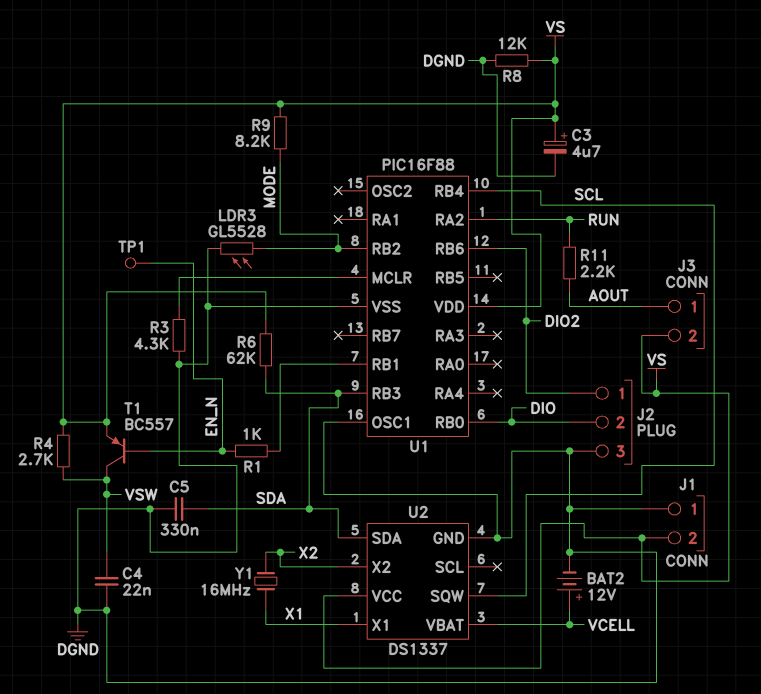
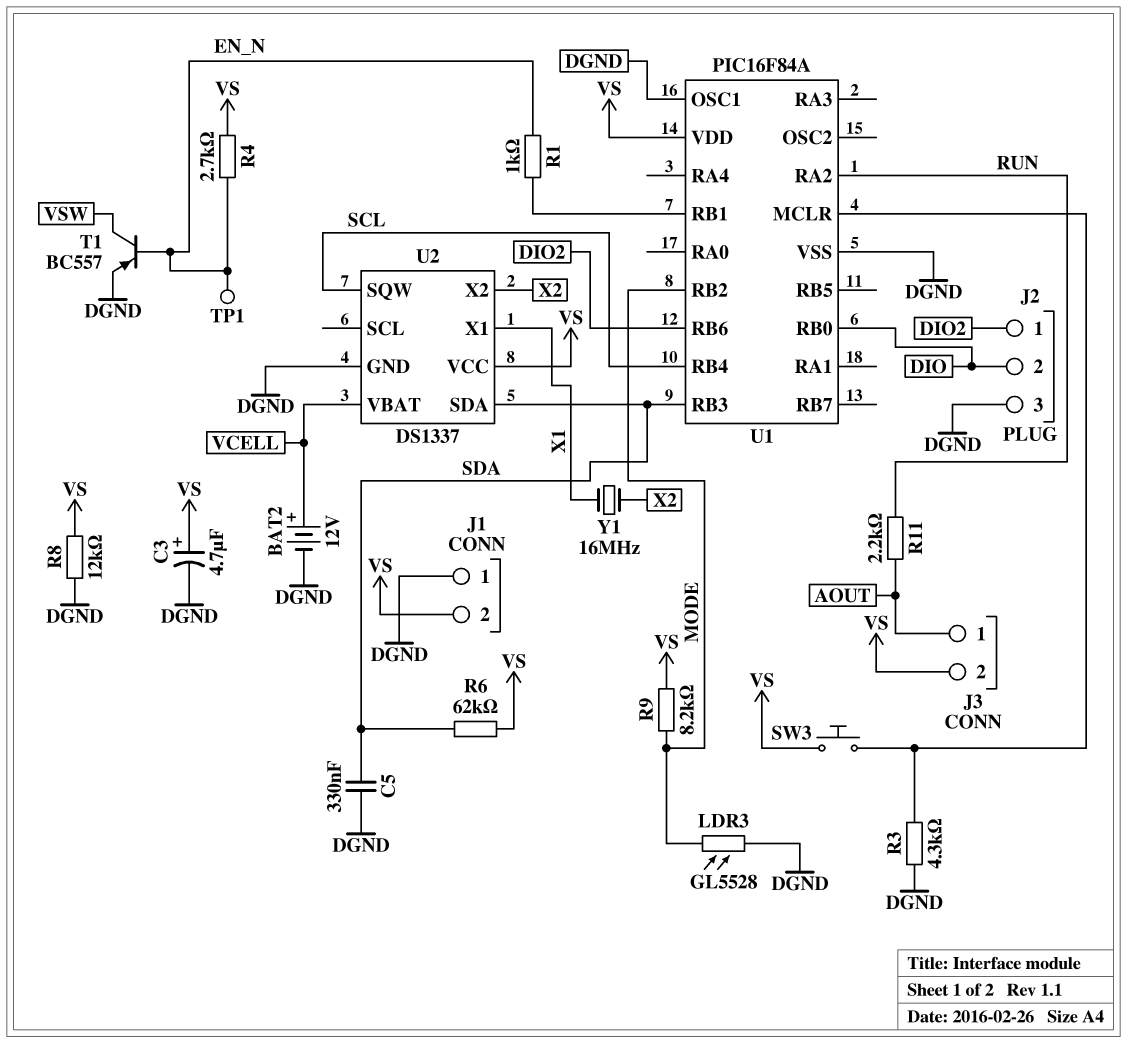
C4: 22nF (DGND, VSW) -> none
R4: 2.7k (VS, VSW) -> 2.7k (EN_N, VS)
SW3: none -> button (U1/MCLR, VS)
T1: PNP BC557 (B EN_N, C VSW, E VS) -> PNP BC557 (B EN_N, C VSW, E DGND)
U1: PIC16F88 -> PIC16F84A

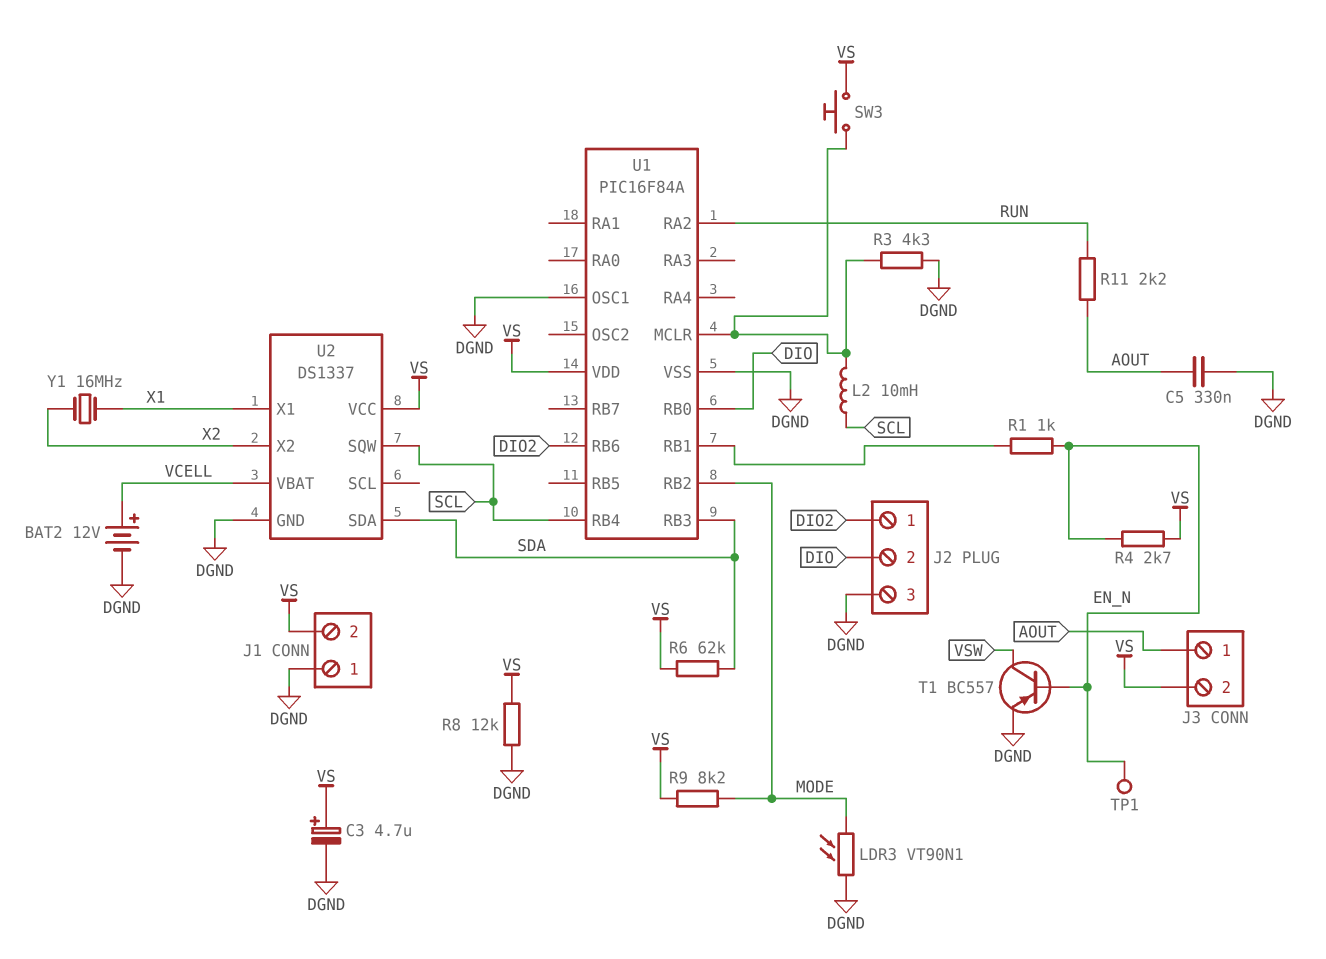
C5: 330nF (DGND, SDA) -> 330nF (AOUT, DGND)
L2: none -> 10mH (SCL, U1/MCLR)
LDR3: GL5528 (DGND, MODE) -> VT90N1 (DGND, MODE)

